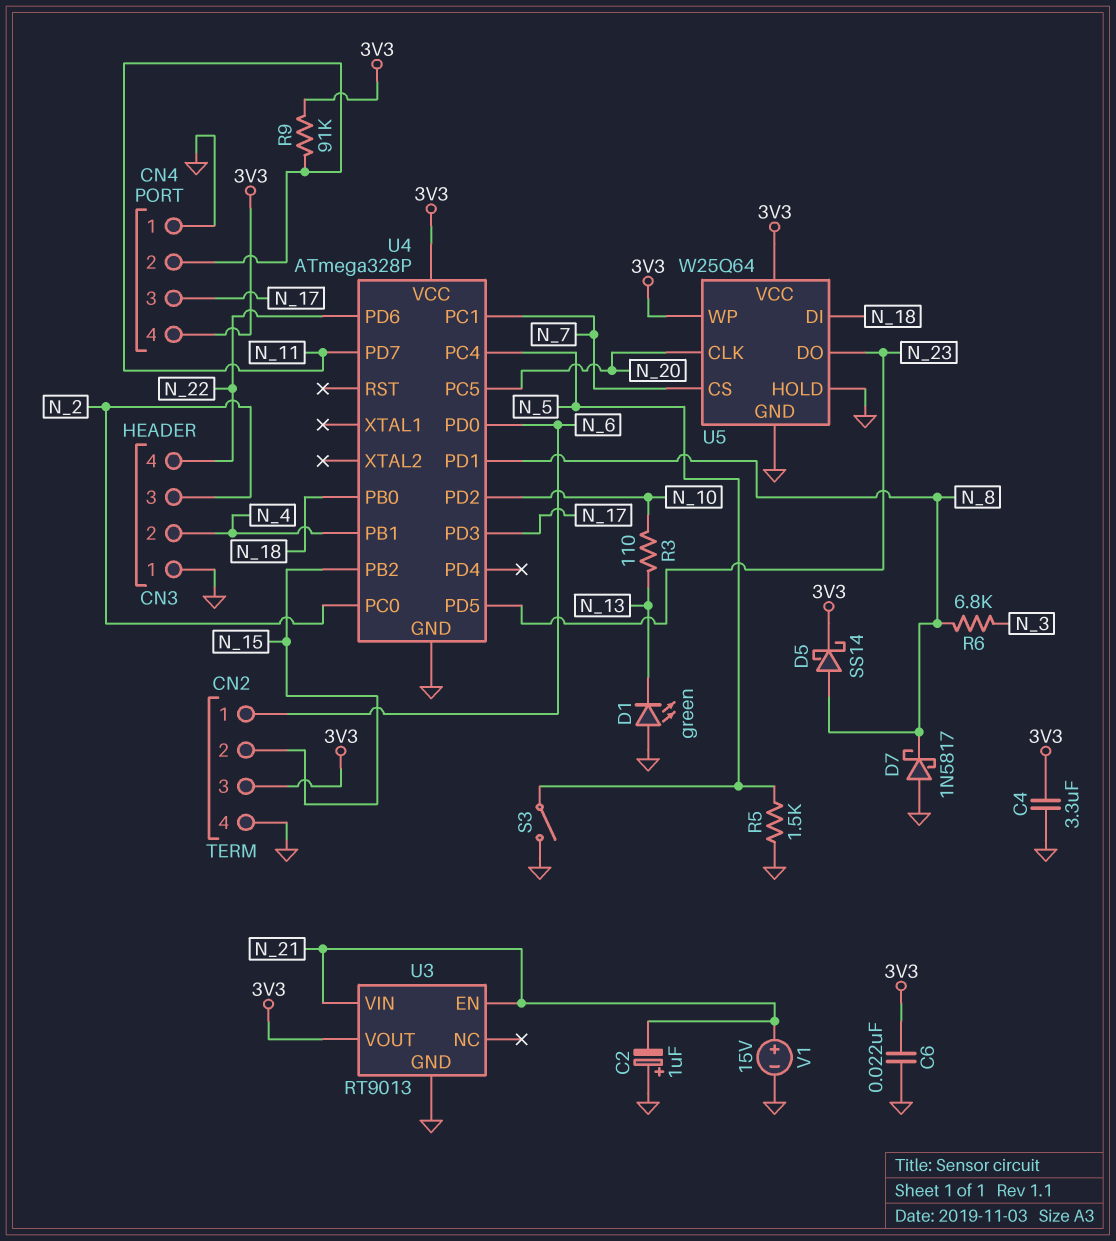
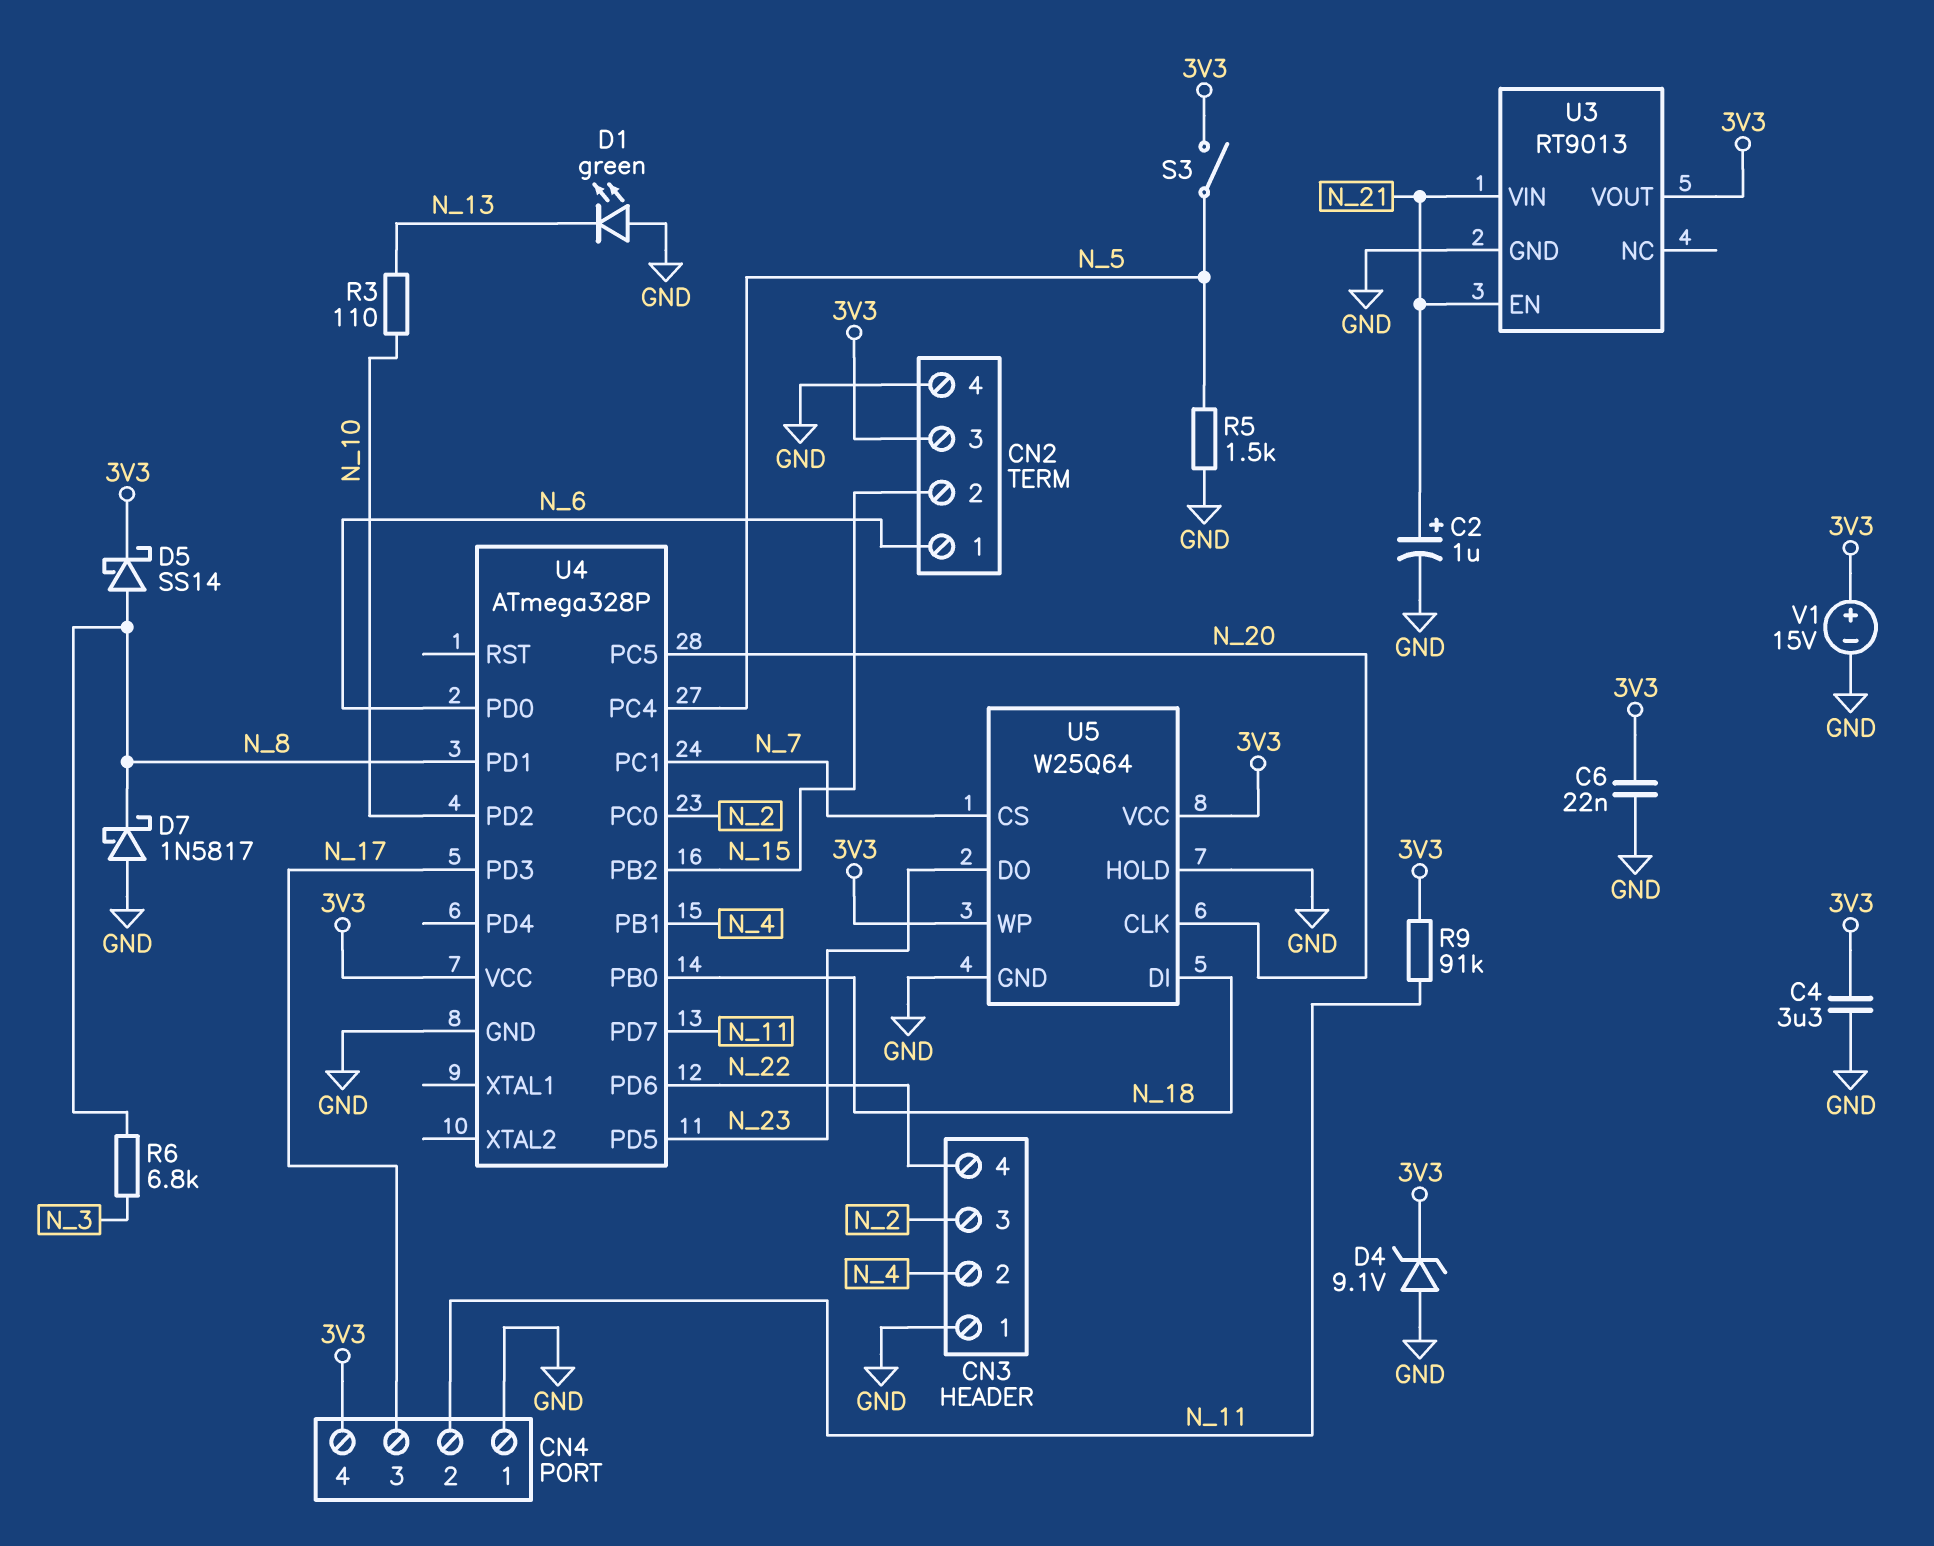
C2: 1uF (plus GND, minus N_21) -> 1uF (plus N_21, minus GND)
D4: none -> zener 9.1V (A GND, K 3V3)
S3: switch (GND, N_5) -> switch (3V3, N_5)
V1: 15V (plus N_21, minus GND) -> 15V (plus 3V3, minus GND)

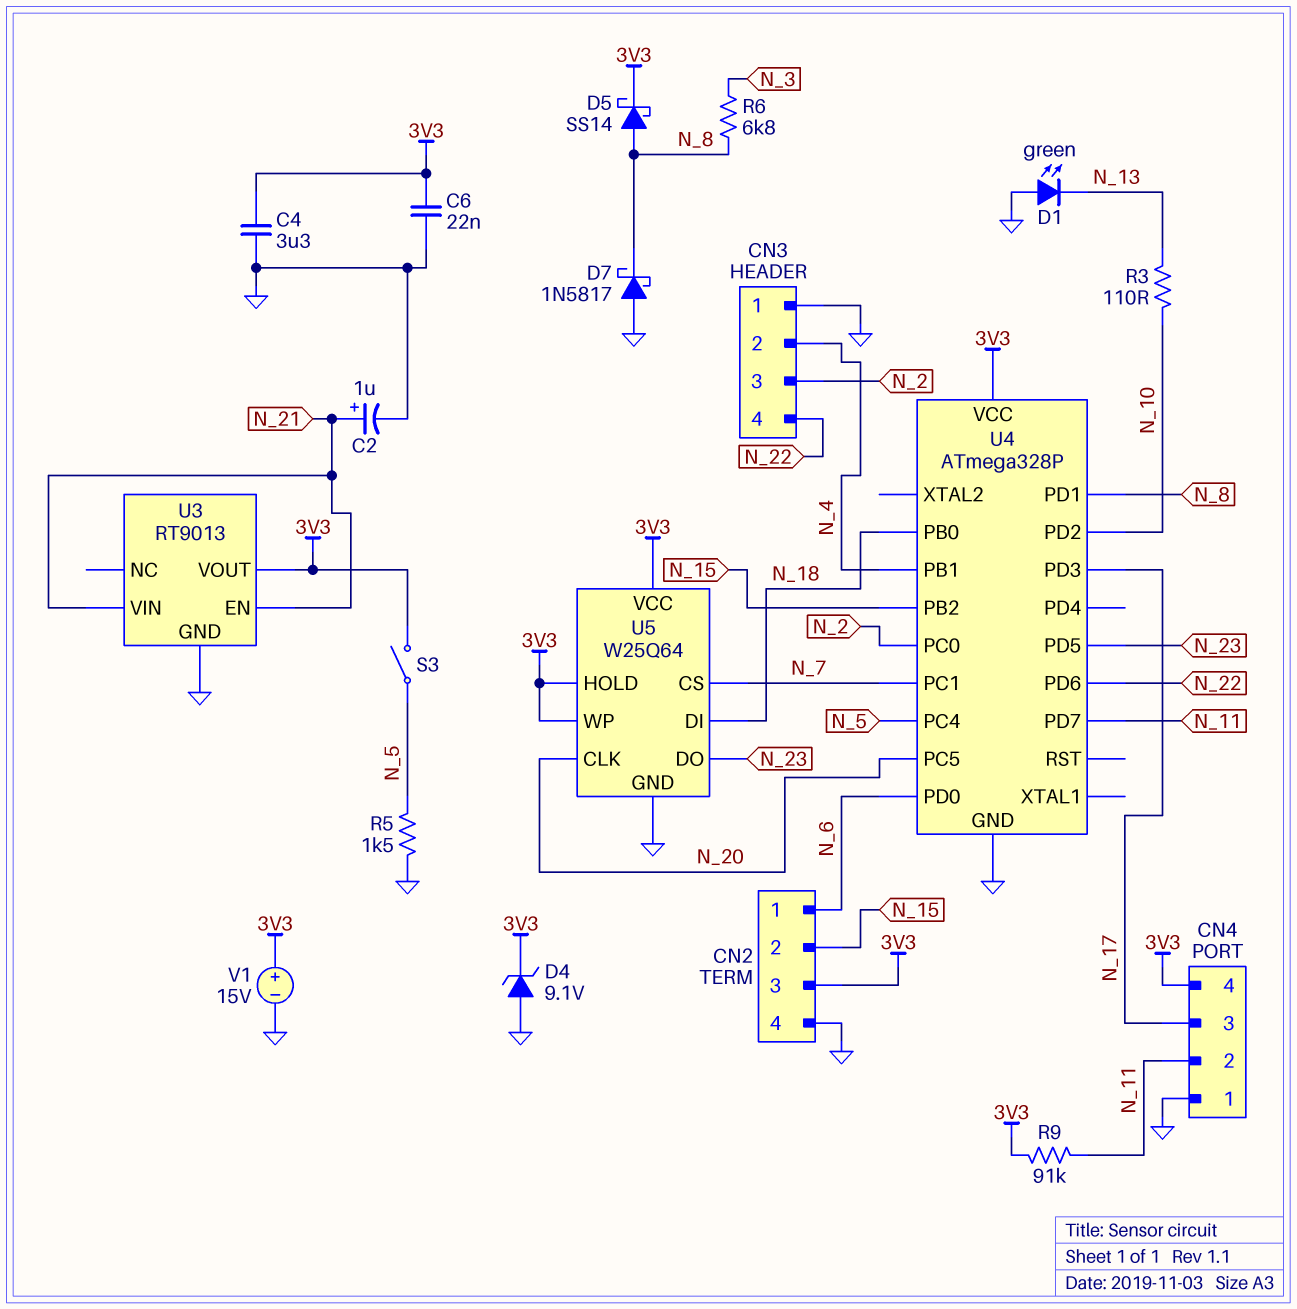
U5 pin HOLD: GND -> 3V3

